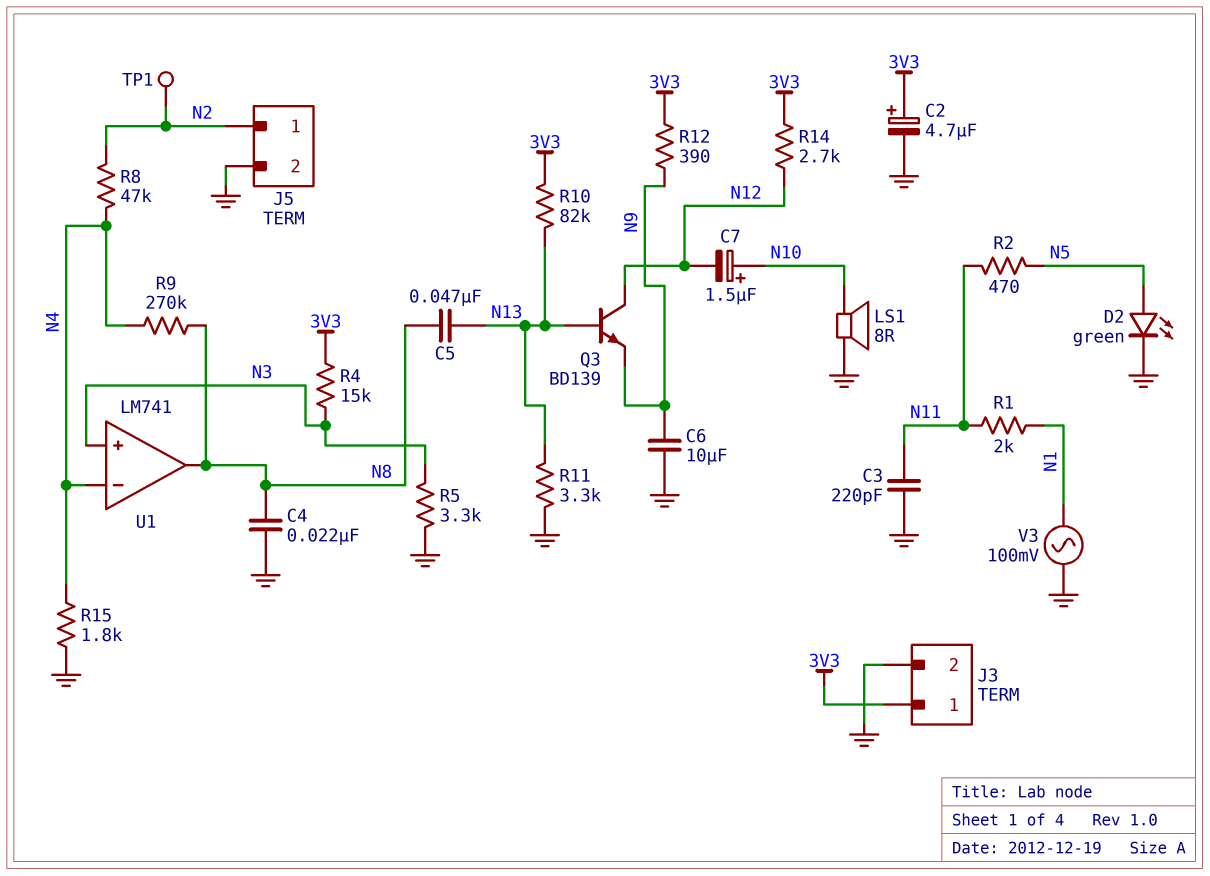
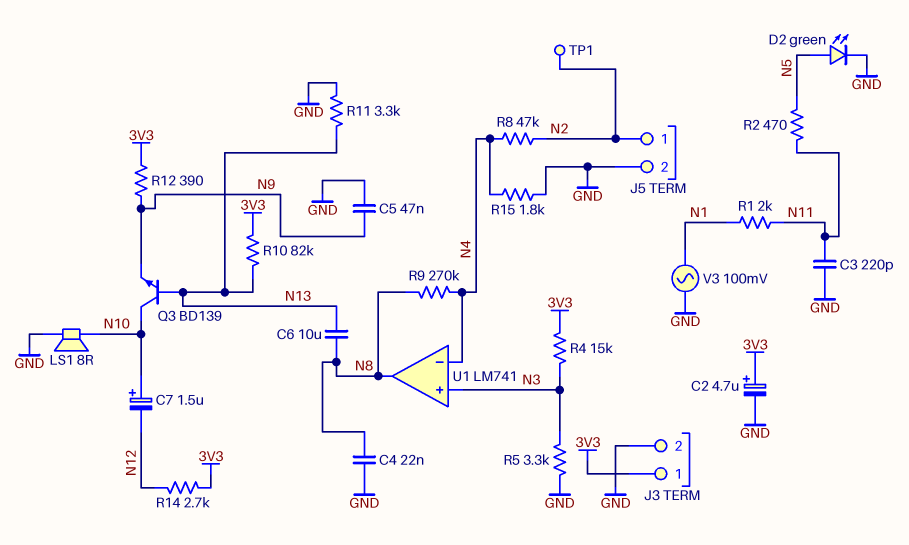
C5: 47nF (N8, N13) -> 47nF (GND, N9)
C6: 10uF (GND, N9) -> 10uF (N8, N13)
Q3: NPN BD139 (B N13, C N12, E N9) -> NPN BD139 (B N13, C N10, E N9)

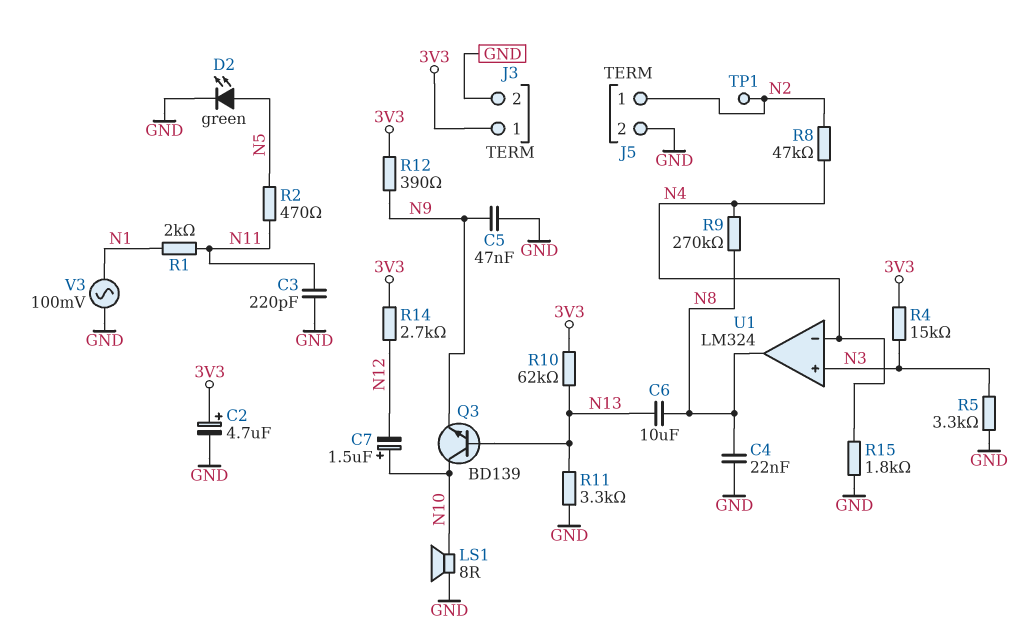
R10: 82k (3V3, N13) -> 62k (3V3, N13)
U1: LM741 -> LM324

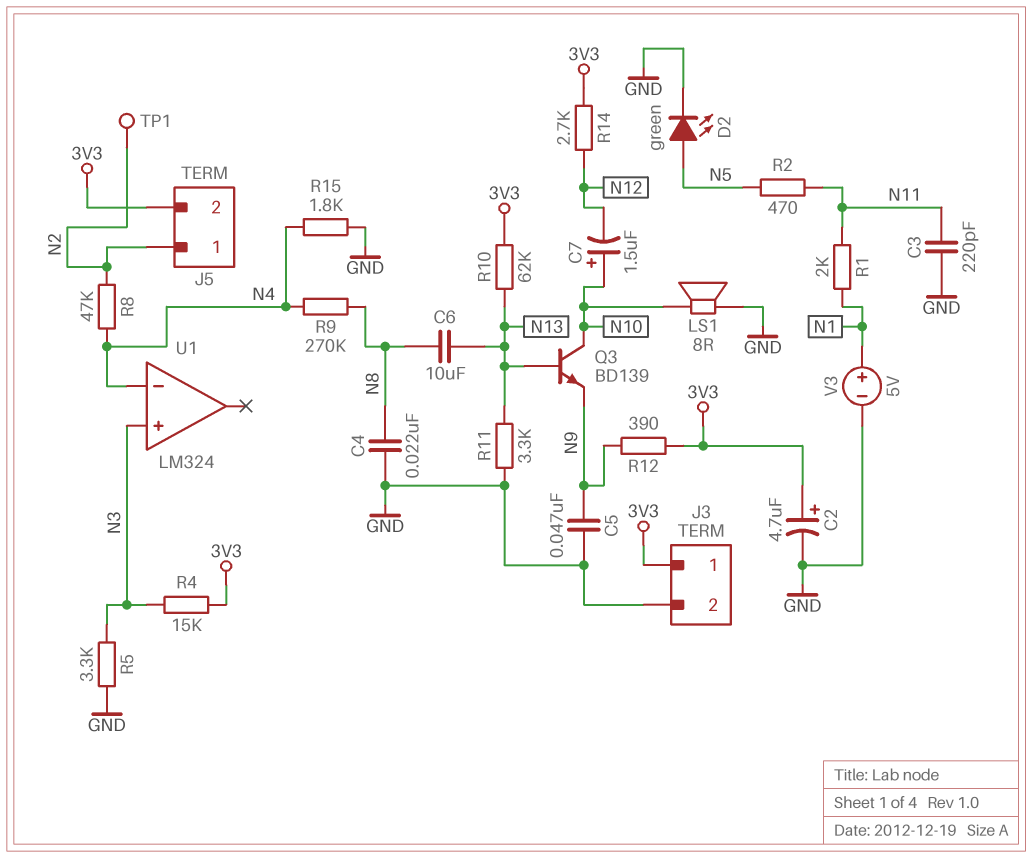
J5 pin 2: GND -> 3V3
U1 pin out: N8 -> none
V3: AC 100mV (GND, N1) -> 5V (plus N1, minus GND)

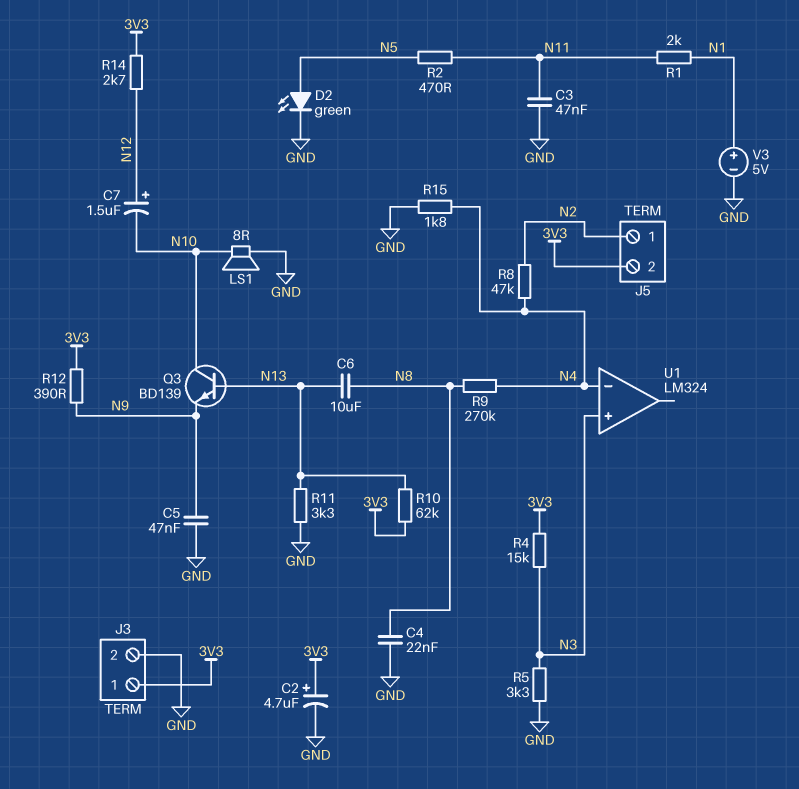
C3: 220pF (GND, N11) -> 47nF (GND, N11)
C7: 1.5uF (plus N10, minus N12) -> 1.5uF (plus N12, minus N10)
TP1: test point (N2) -> none

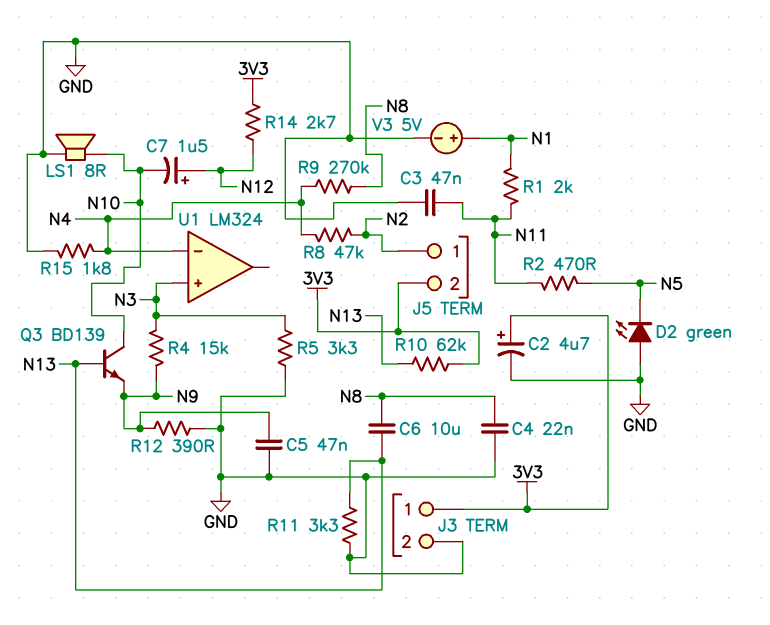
D2: LED green (A N5, K GND) -> LED green (A GND, K N5)
R4: 15k (3V3, N3) -> 15k (N3, N9)
R12: 390 (3V3, N9) -> 390 (GND, N9)

